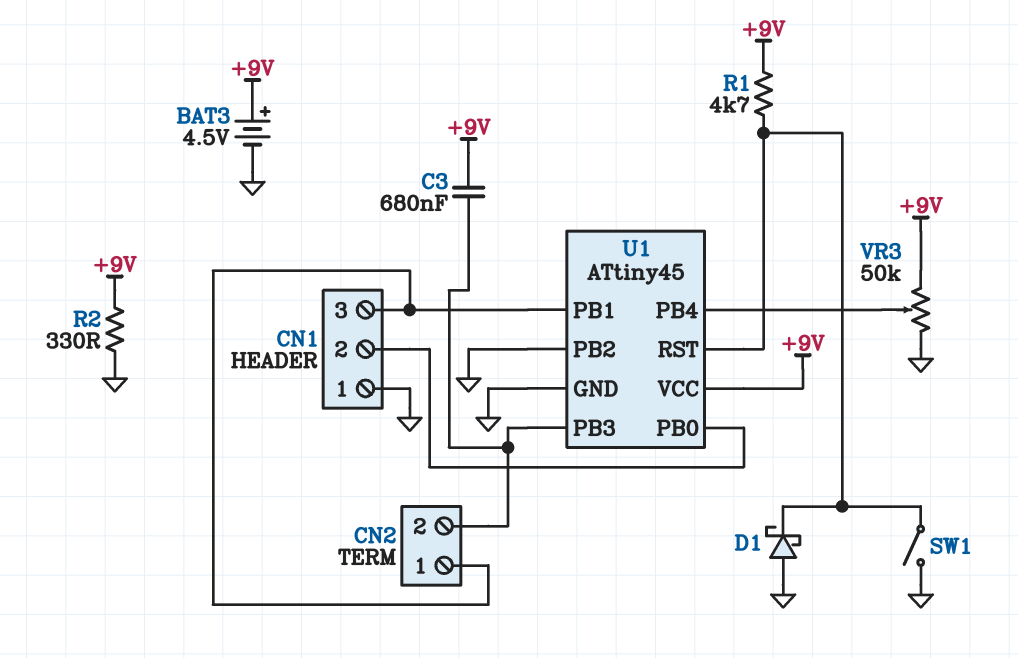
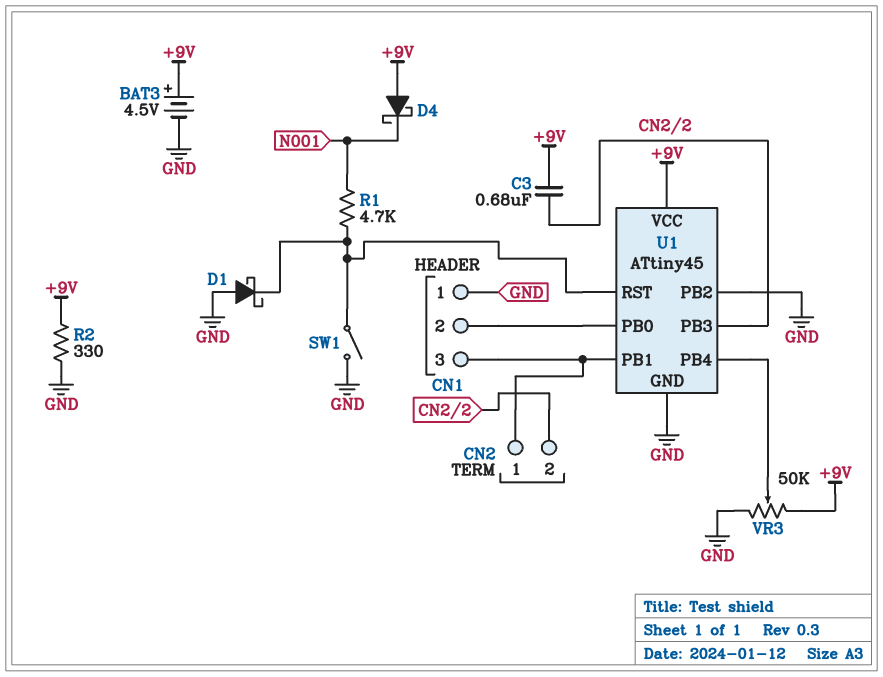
D4: none -> schottky (A +9V, K N001)
R1: 4.7k (+9V, U1/RST) -> 4.7k (N001, U1/RST)

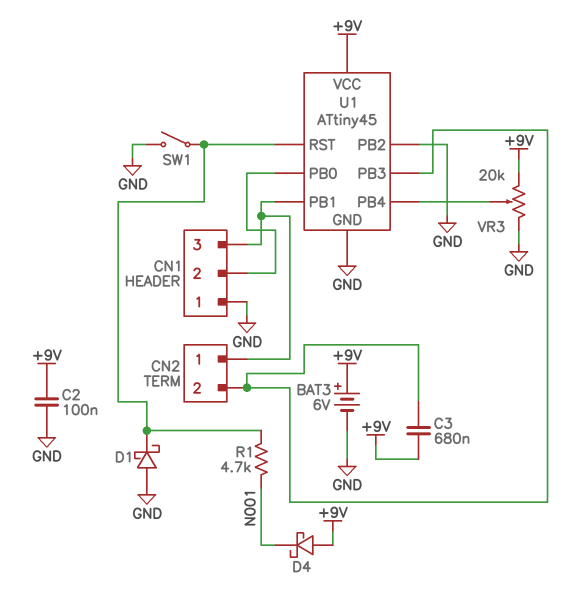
BAT3: 4.5V (plus +9V, minus GND) -> 6V (plus +9V, minus GND)
C2: none -> 100nF (+9V, GND)
R2: 330 (+9V, GND) -> none
VR3: 50k (+9V, GND, wiper U1/PB4) -> 20k (+9V, GND, wiper U1/PB4)

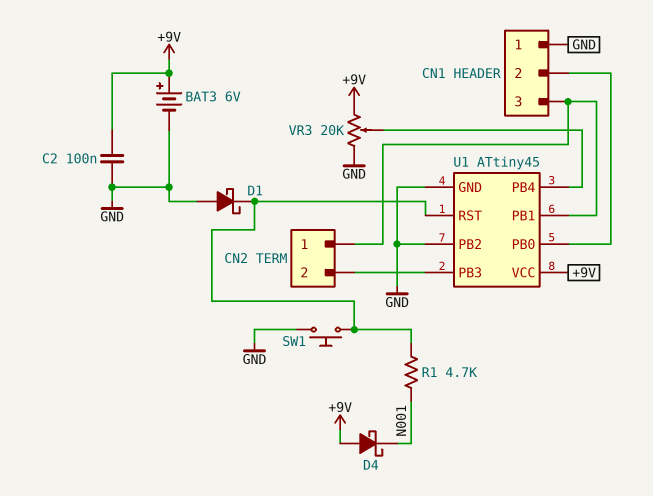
C3: 680nF (+9V, CN2/2) -> none
SW1: switch (GND, U1/RST) -> button (GND, U1/RST)

